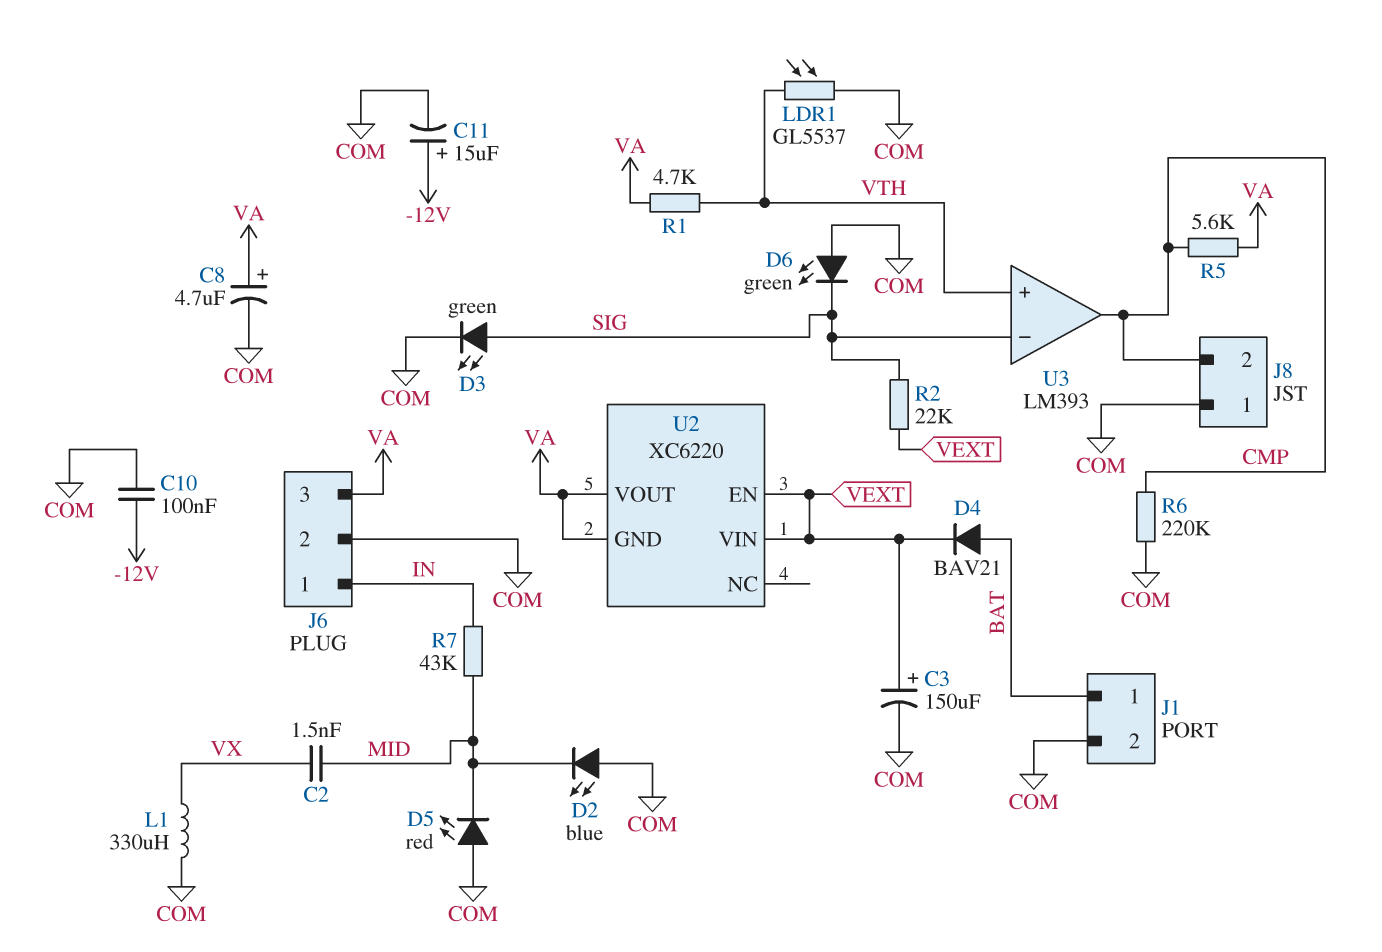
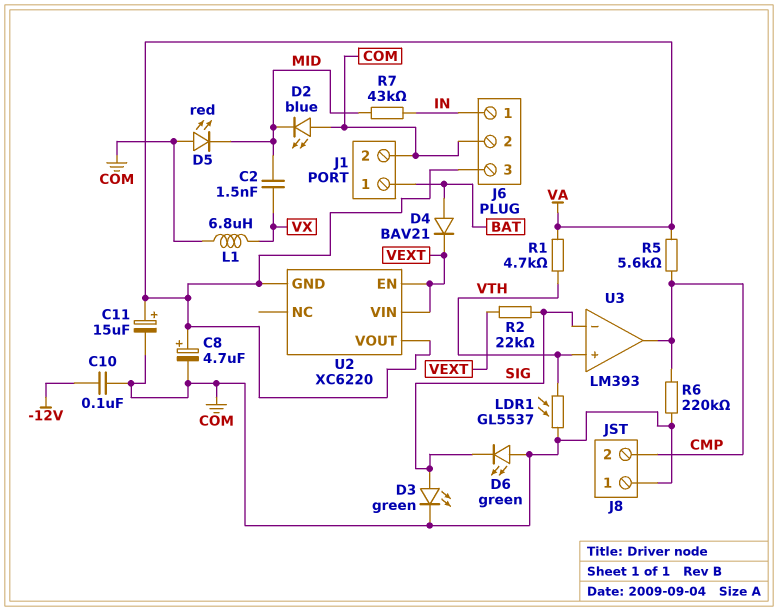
C3: 150uF (plus VEXT, minus COM) -> none
C11: 15uF (plus -12V, minus COM) -> 15uF (plus VA, minus COM)
L1: 330uH (COM, VX) -> 6.8uH (COM, VX)

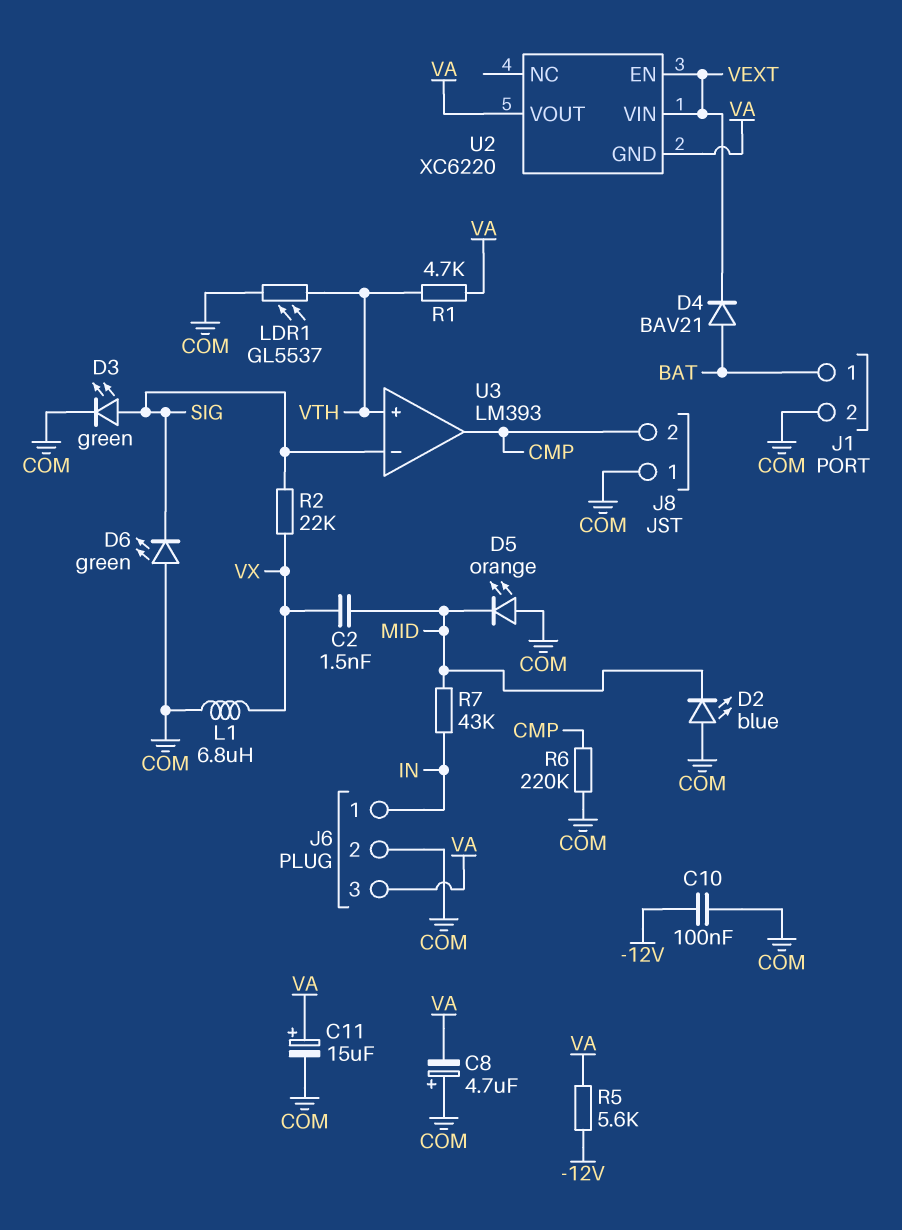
C8: 4.7uF (plus VA, minus COM) -> 4.7uF (plus COM, minus VA)
D5: LED red (A COM, K MID) -> LED orange (A COM, K MID)
R2: 22k (SIG, VEXT) -> 22k (SIG, VX)
R5: 5.6k (CMP, VA) -> 5.6k (-12V, VA)

